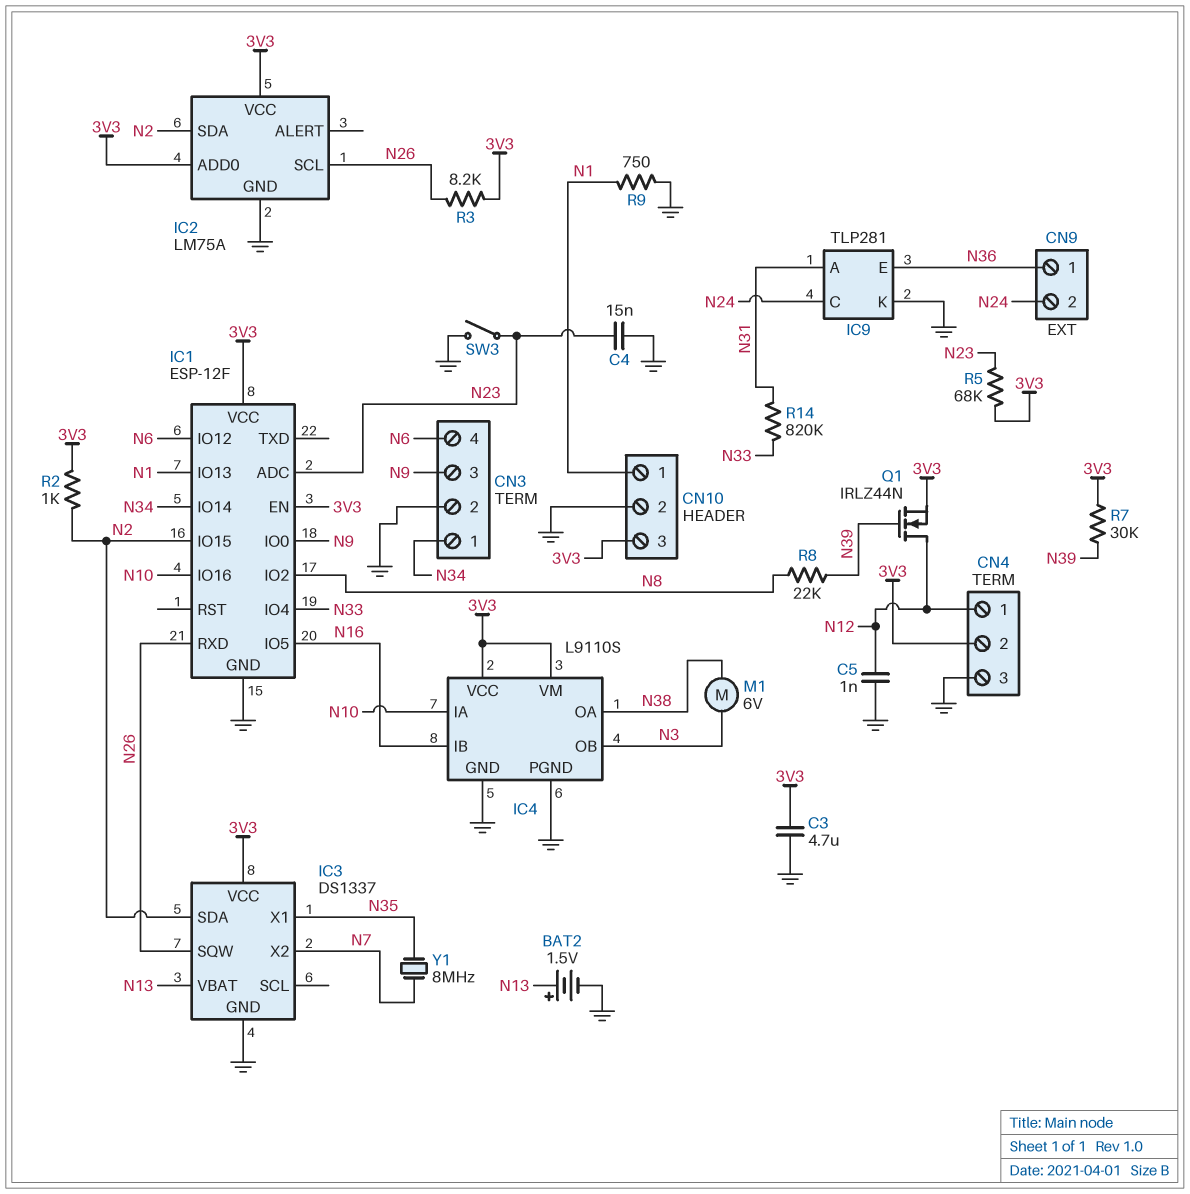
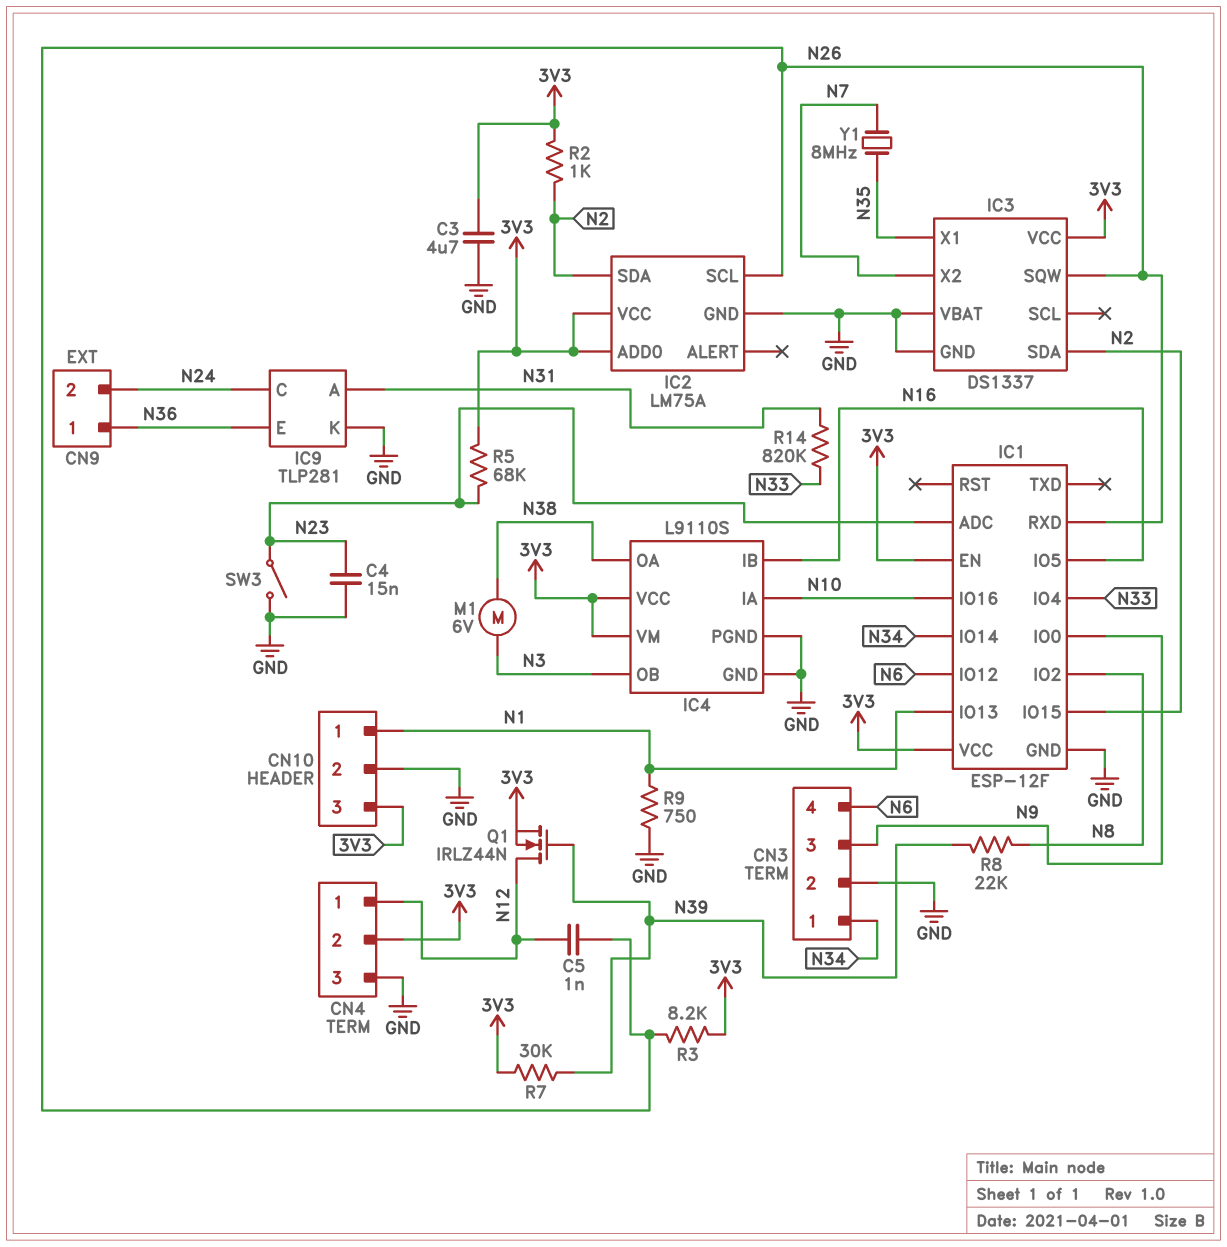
BAT2: 1.5V (plus N13, minus GND) -> none
C5: 1nF (GND, N12) -> 1nF (N12, N26)
IC3 pin VBAT: N13 -> GND

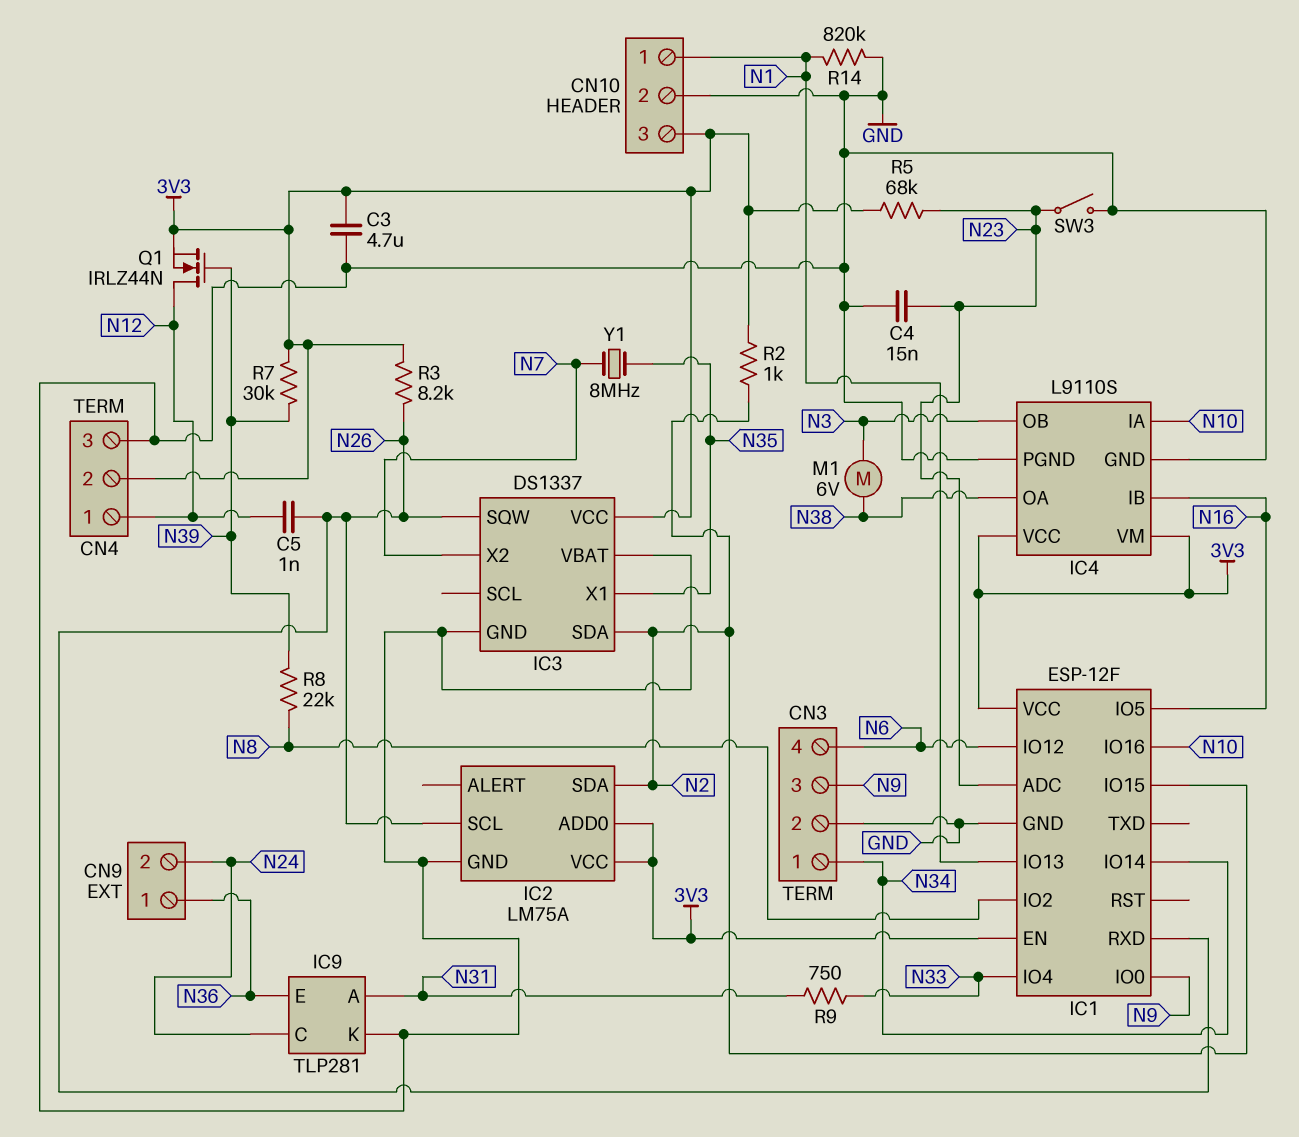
R9: 750 (GND, N1) -> 750 (N31, N33)
R14: 820k (N31, N33) -> 820k (GND, N1)

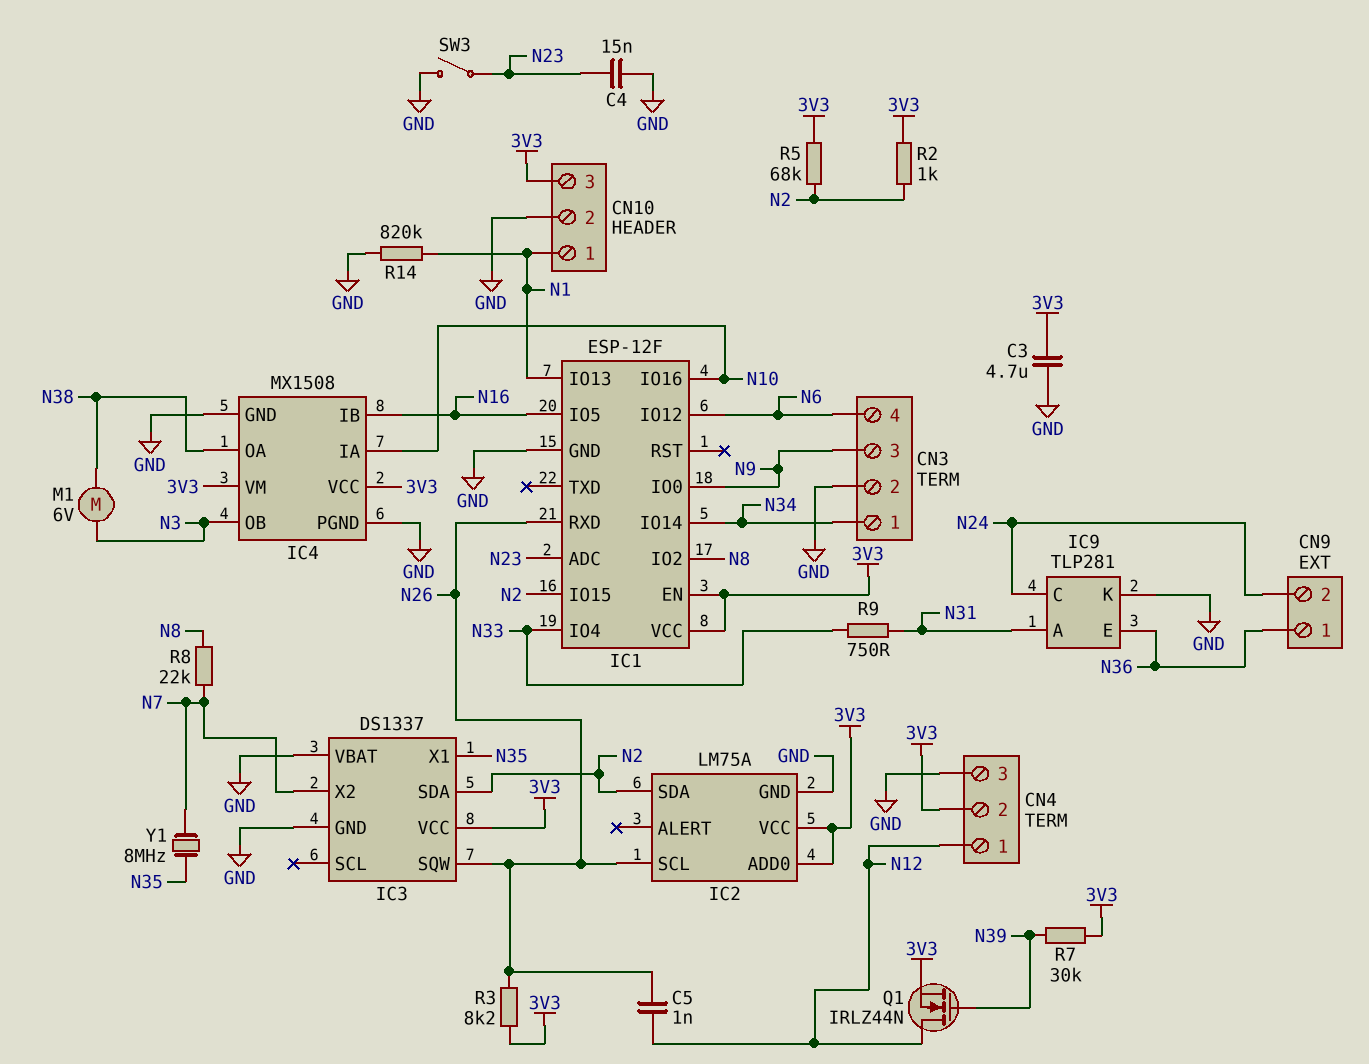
IC4: L9110S -> MX1508
R5: 68k (3V3, N23) -> 68k (3V3, N2)
R8: 22k (N8, N39) -> 22k (N7, N8)

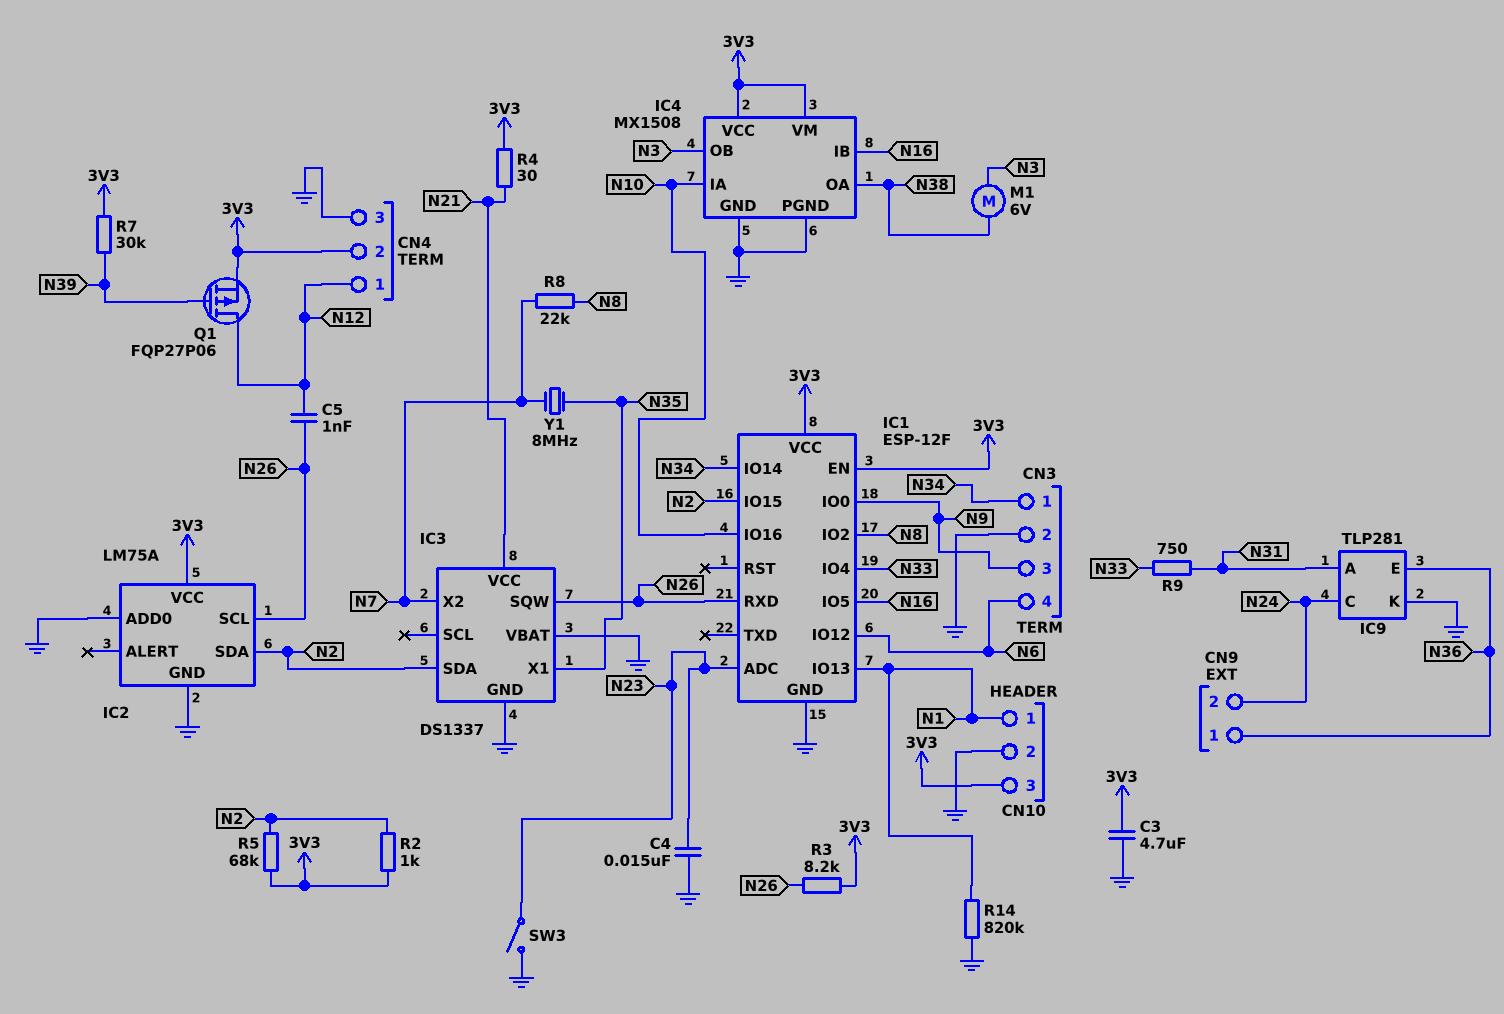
IC2 pin ADD0: 3V3 -> GND
IC3 pin VCC: 3V3 -> N21
Q1: NMOS IRLZ44N (G N39, D N12, S 3V3) -> PMOS FQP27P06 (G N39, D N12, S 3V3)
R4: none -> 30 (3V3, N21)

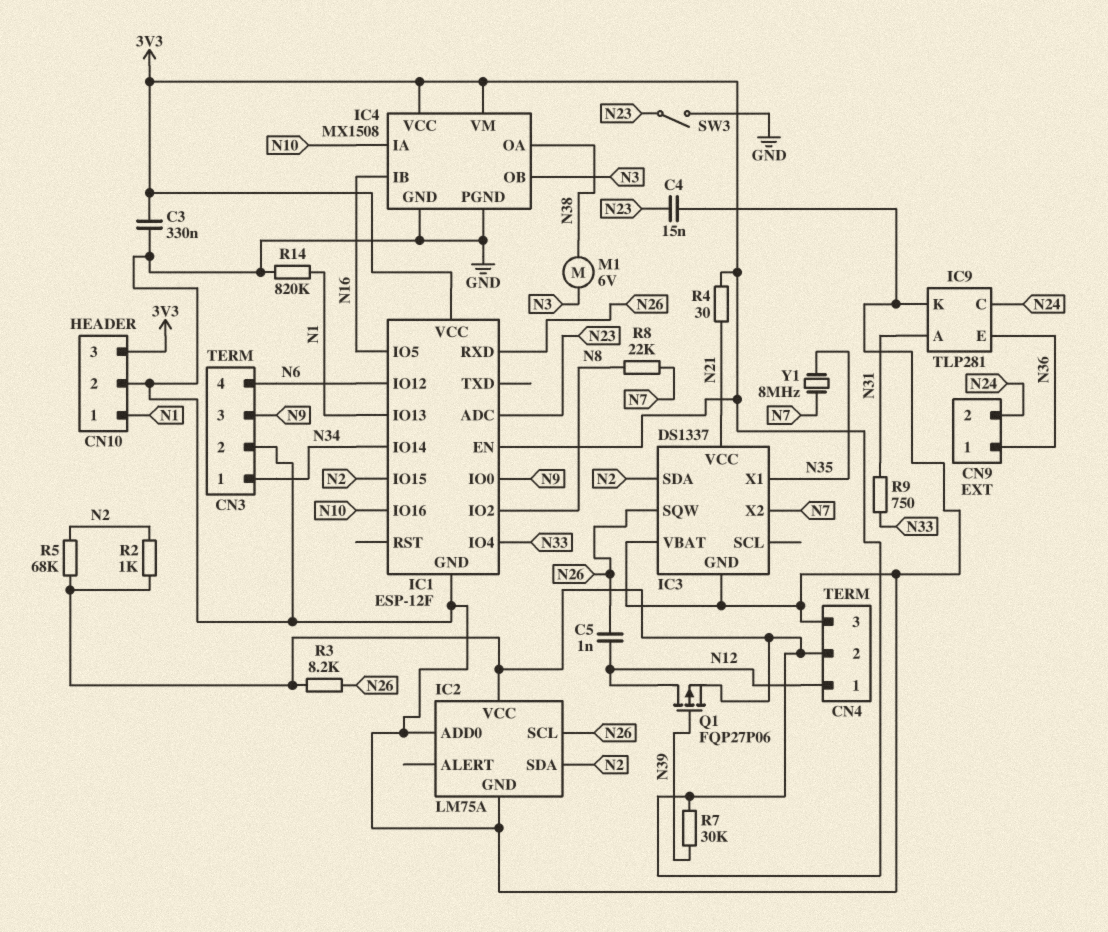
C3: 4.7uF (3V3, GND) -> 330nF (3V3, GND)

